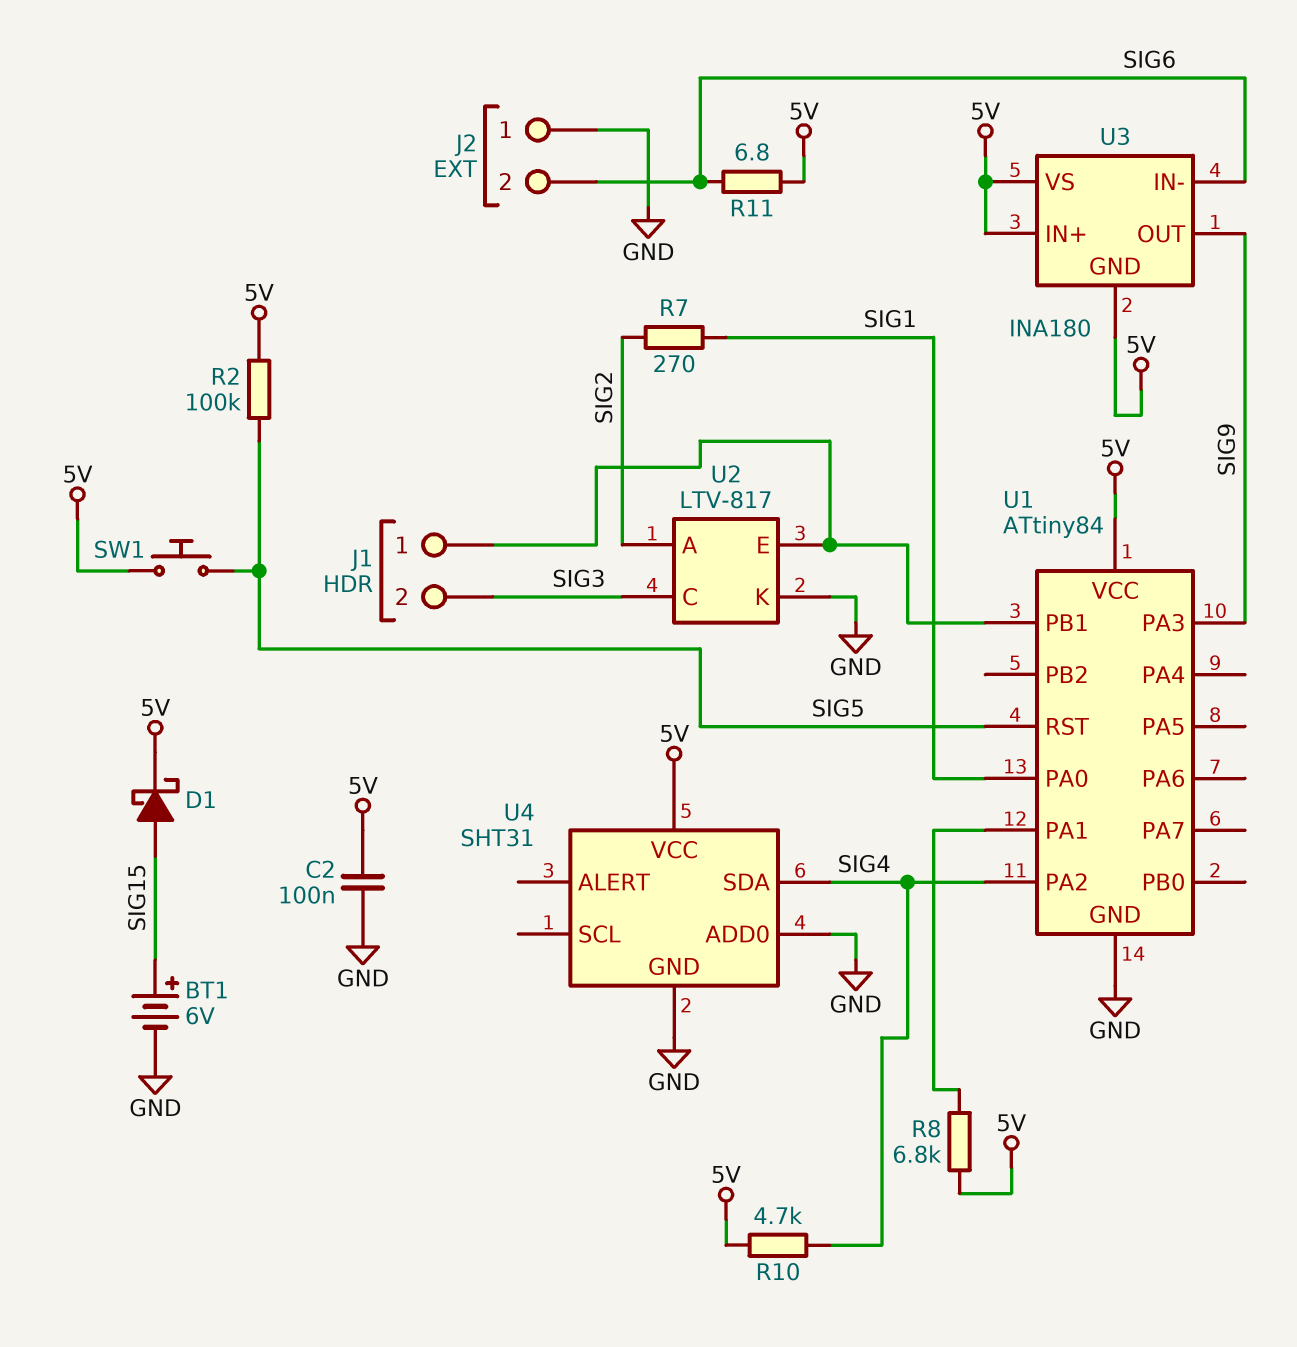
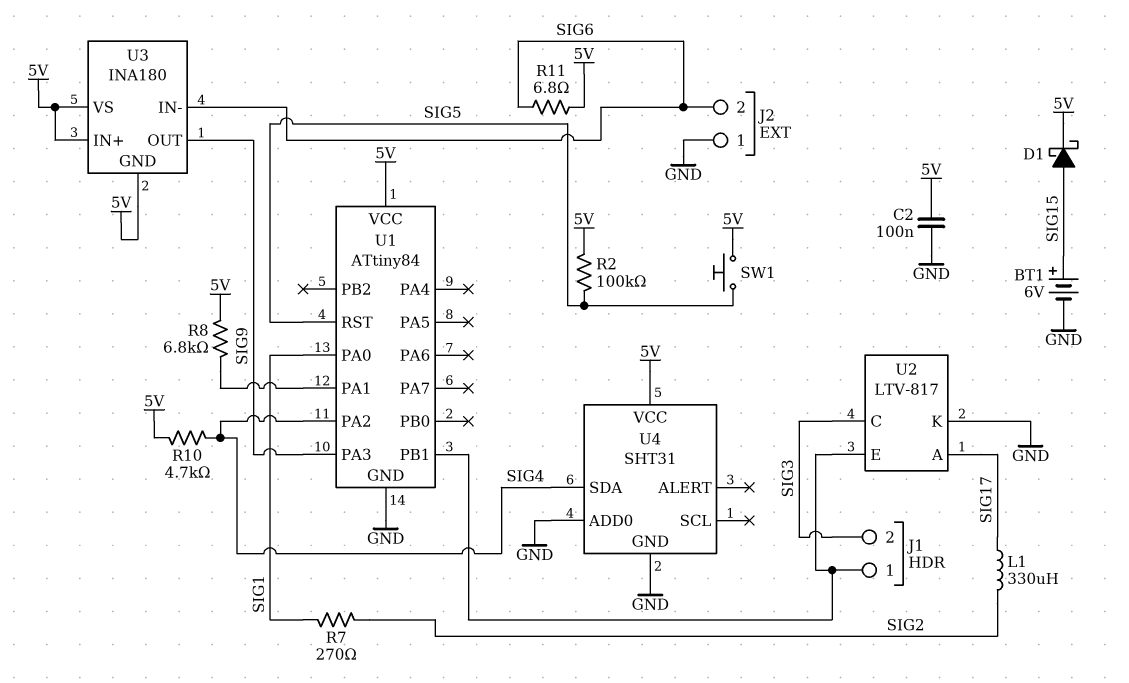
L1: none -> 330uH (SIG2, SIG17)
U2 pin A: SIG2 -> SIG17

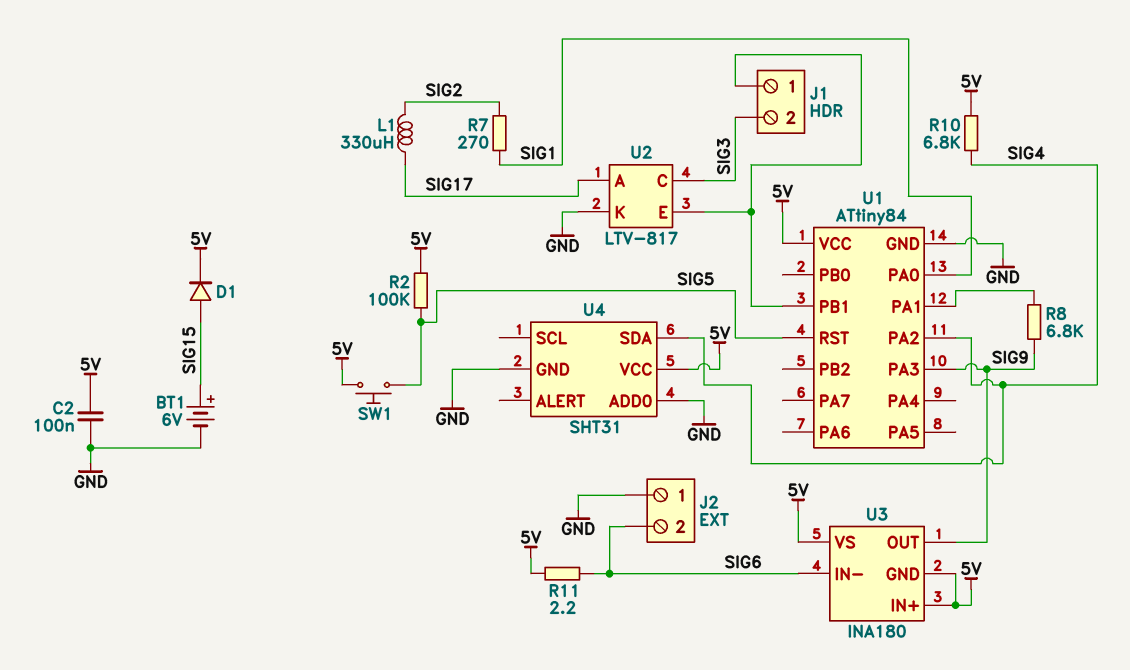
D1: schottky (A SIG15, K 5V) -> diode (A SIG15, K 5V)
R8: 6.8k (5V, U1/PA1) -> 6.8k (SIG9, U1/PA1)
R10: 4.7k (5V, SIG4) -> 6.8k (5V, SIG4)
R11: 6.8 (5V, SIG6) -> 2.2 (5V, SIG6)

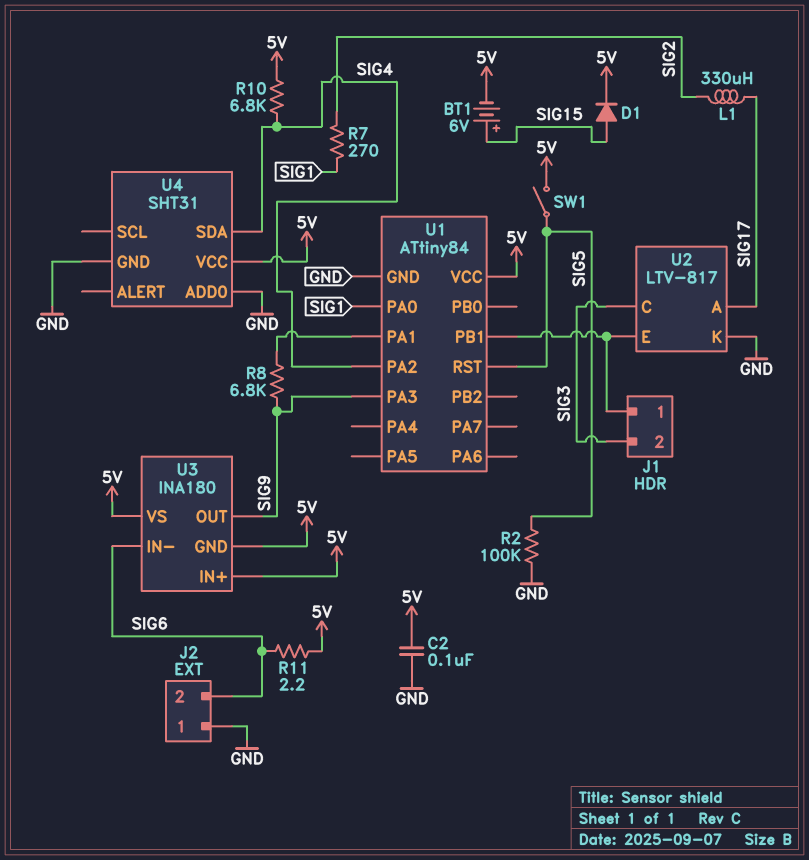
BT1: 6V (plus SIG15, minus GND) -> 6V (plus SIG15, minus 5V)
R2: 100k (5V, SIG5) -> 100k (GND, SIG5)
SW1: button (5V, SIG5) -> switch (5V, SIG5)

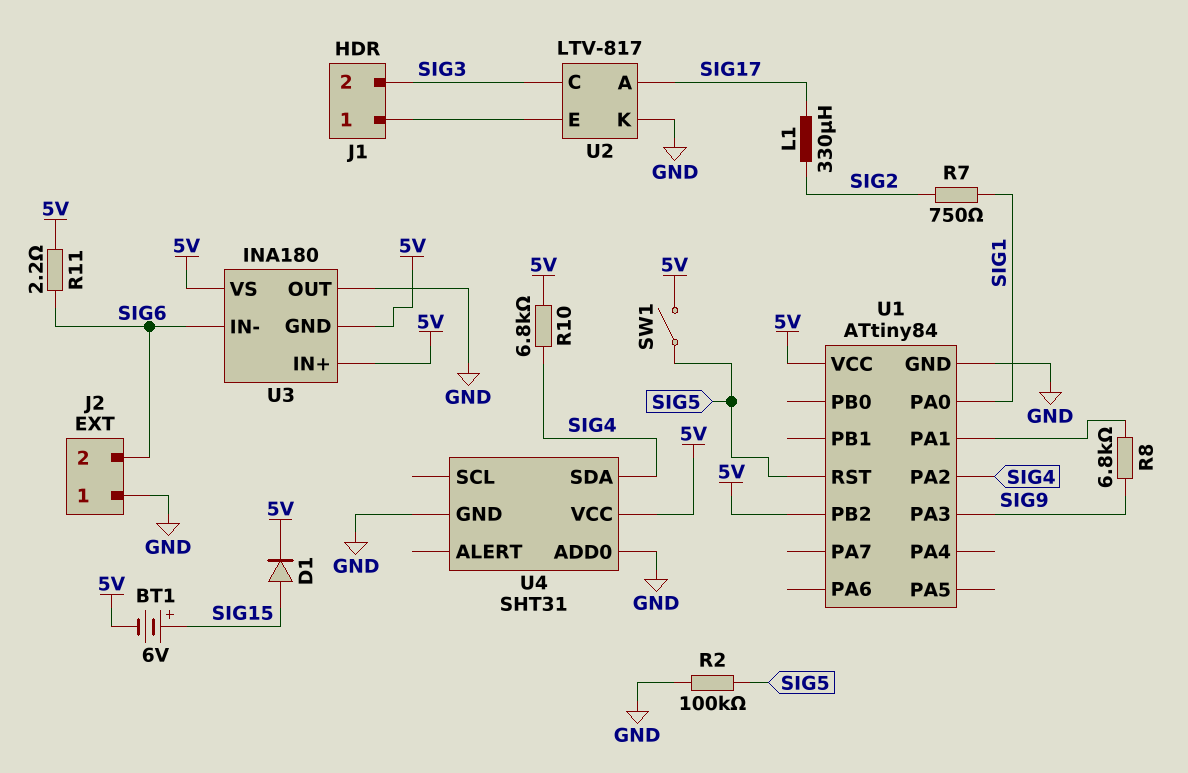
C2: 100nF (5V, GND) -> none
R7: 270 (SIG1, SIG2) -> 750 (SIG1, SIG2)
U1 pin PB1: J1/1 -> none
U1 pin PB2: none -> 5V
U3 pin OUT: SIG9 -> GND

